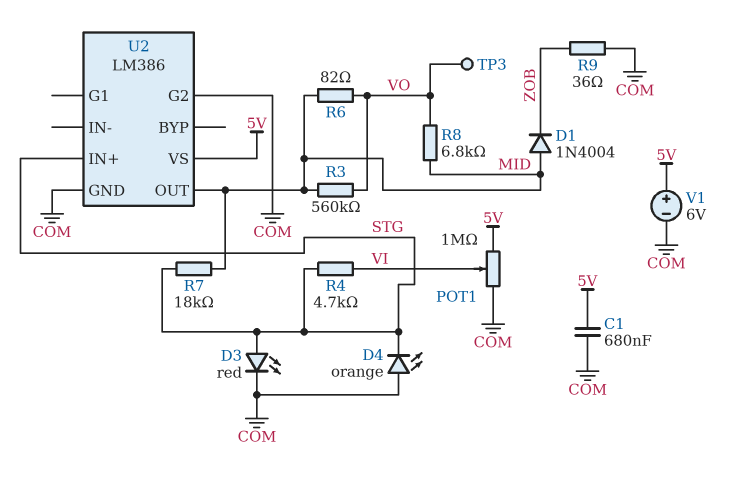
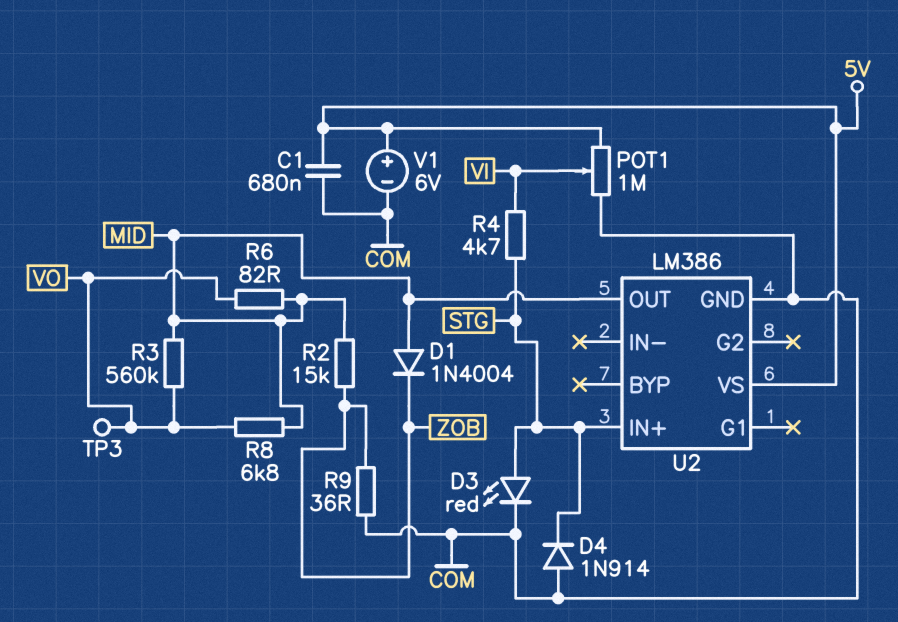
D4: LED orange (A COM, K STG) -> diode 1N914 (A COM, K STG)
R2: none -> 15k (MID, ZOB)
R7: 18k (MID, STG) -> none
U2 pin G2: COM -> none

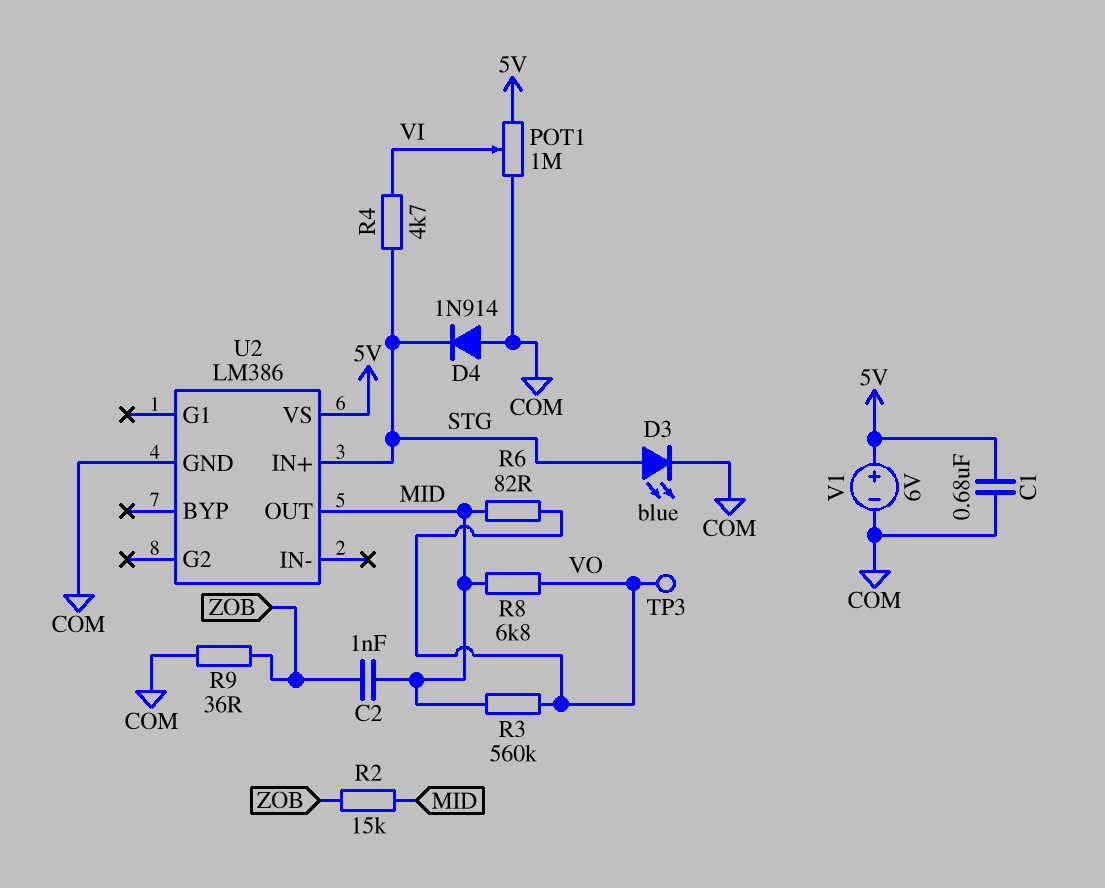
C2: none -> 1nF (MID, ZOB)
D1: diode 1N4004 (A MID, K ZOB) -> none
D3: LED red (A STG, K COM) -> LED blue (A STG, K COM)

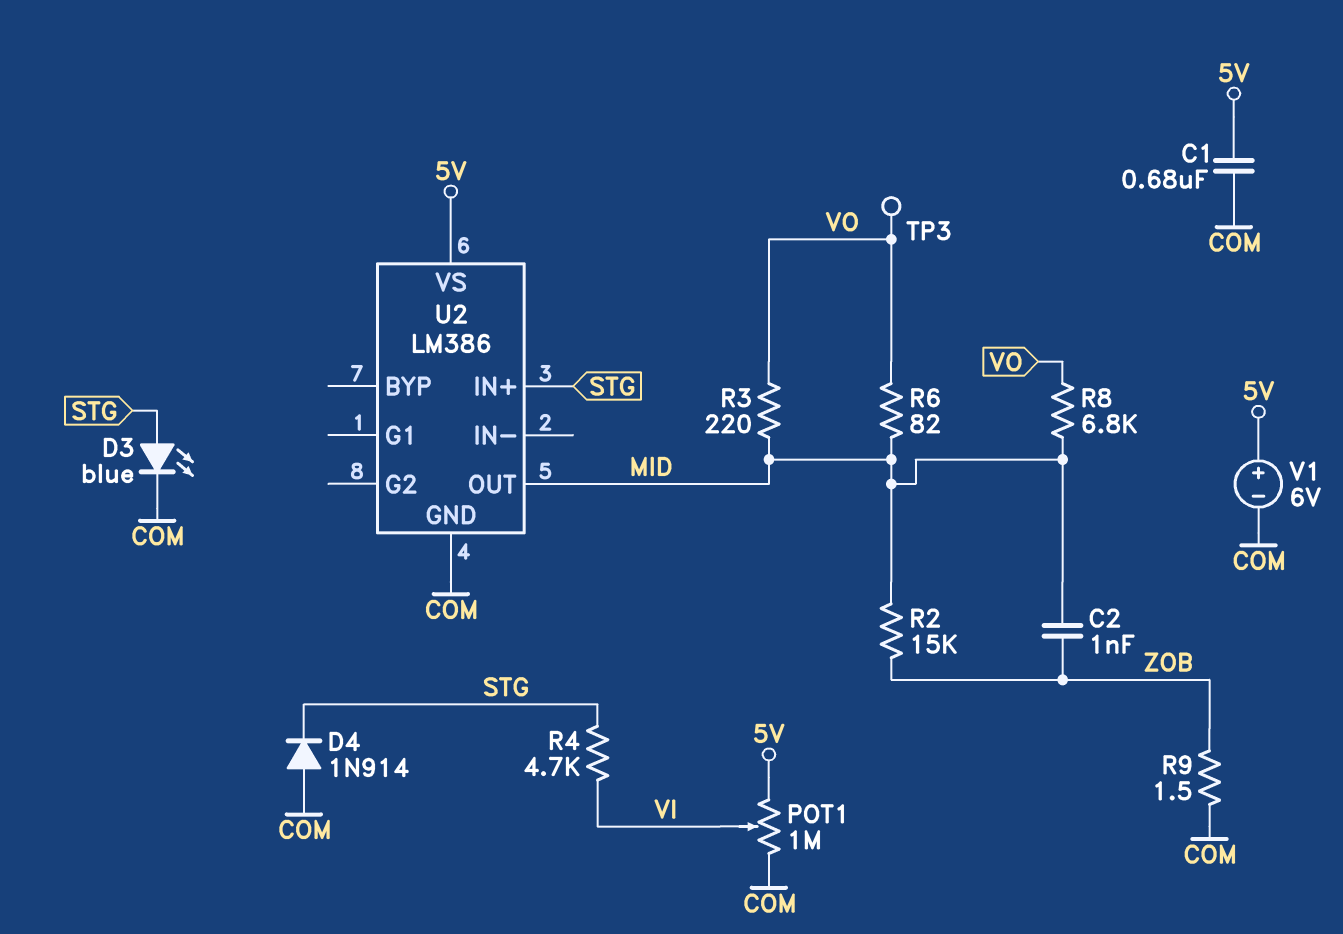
R3: 560k (MID, VO) -> 220 (MID, VO)
R9: 36 (COM, ZOB) -> 1.5 (COM, ZOB)

